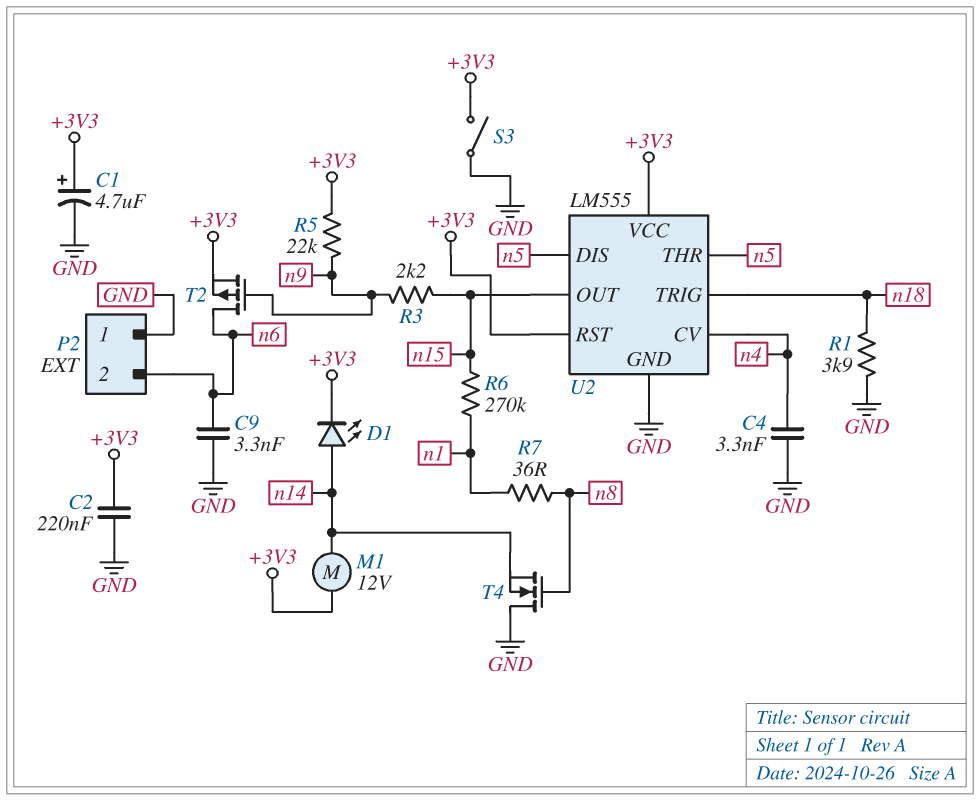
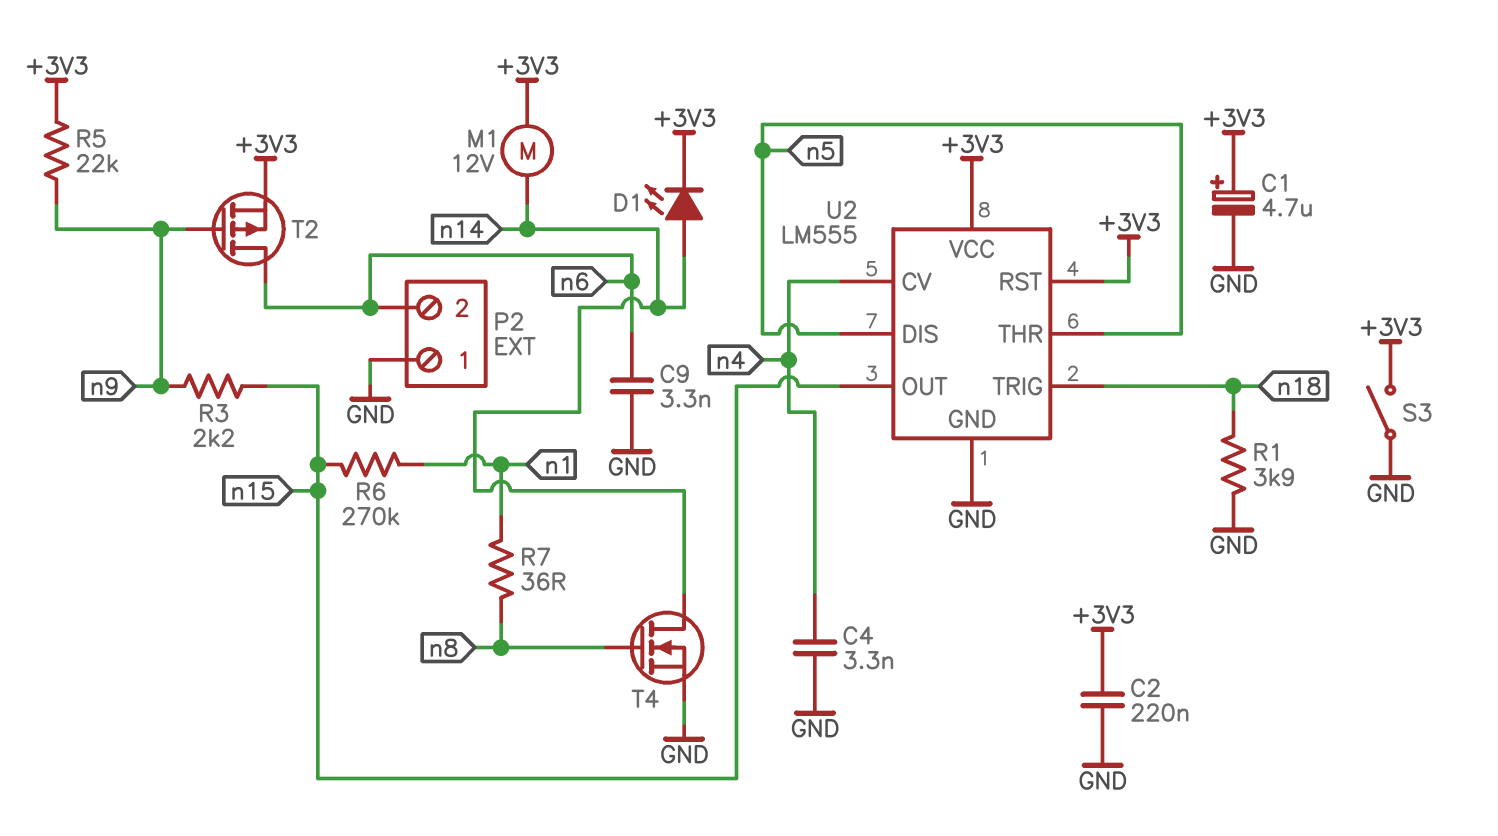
T4: NMOS (G n8, D GND, S n14) -> NMOS (G n8, D n14, S GND)

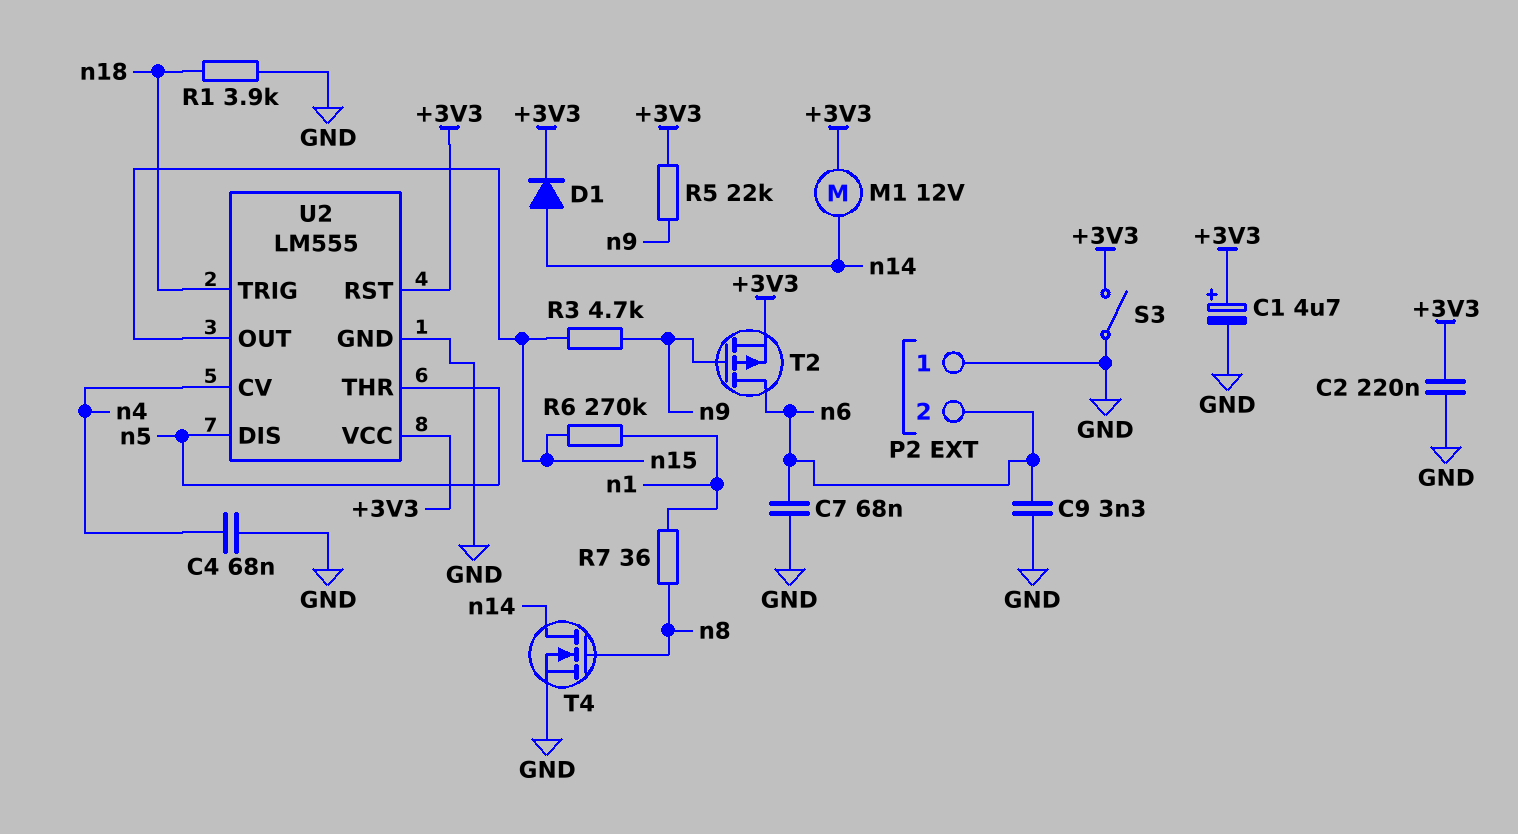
C4: 3.3nF (GND, n4) -> 68nF (GND, n4)
C7: none -> 68nF (GND, n6)
D1: LED (A n14, K +3V3) -> diode (A n14, K +3V3)
R3: 2.2k (n9, n15) -> 4.7k (n9, n15)

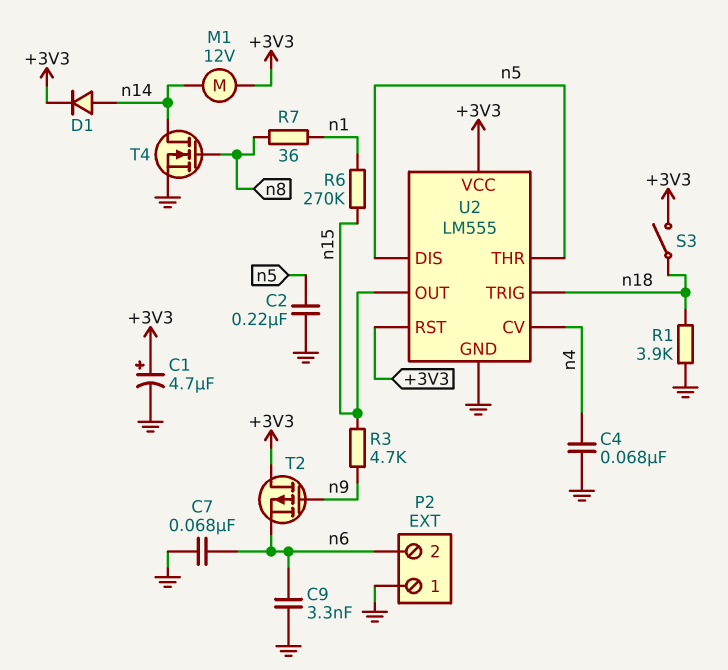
C2: 220nF (+3V3, GND) -> 220nF (GND, n5)
R5: 22k (+3V3, n9) -> none
S3: switch (+3V3, GND) -> switch (+3V3, n18)
T2: PMOS (G n9, D n6, S +3V3) -> PMOS (G n9, D +3V3, S n6)

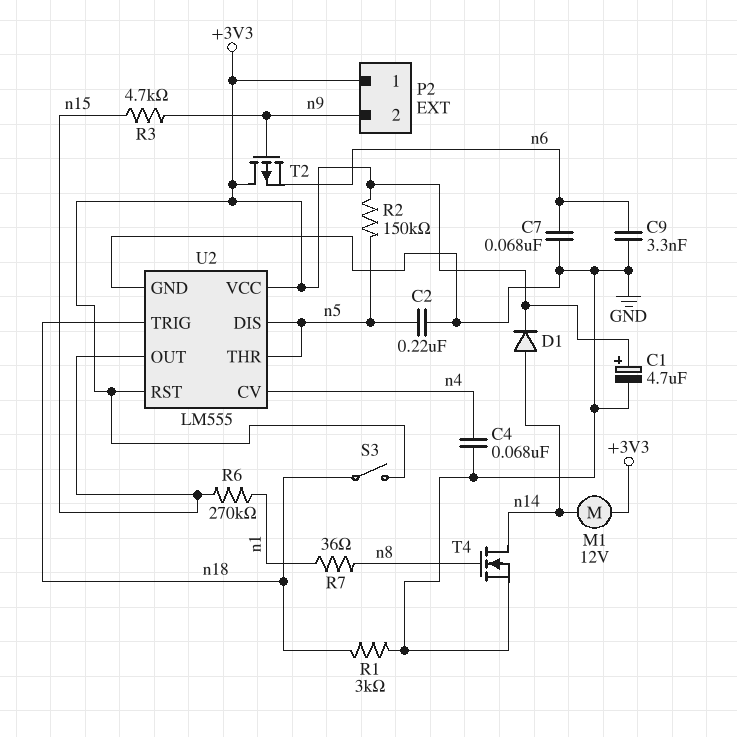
P2 pin 1: GND -> +3V3
P2 pin 2: n6 -> n9
R1: 3.9k (GND, n18) -> 3k (GND, n18)
R2: none -> 150k (+3V3, n5)

